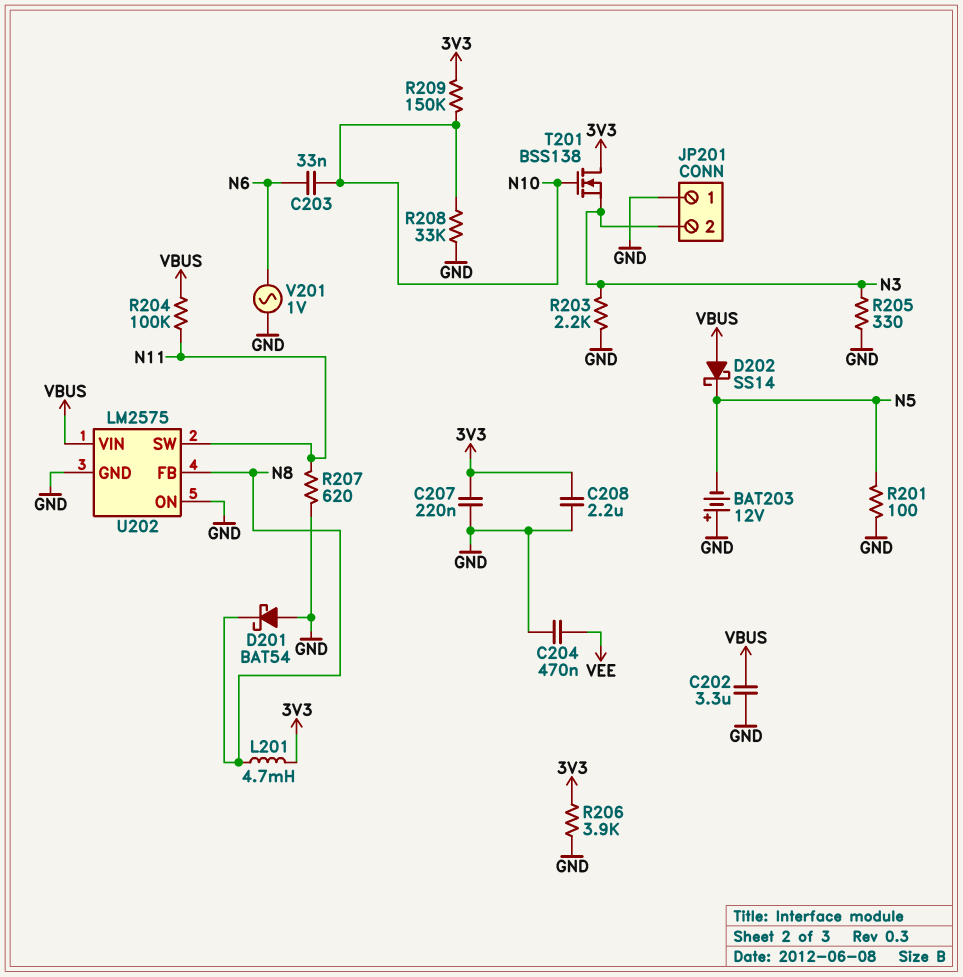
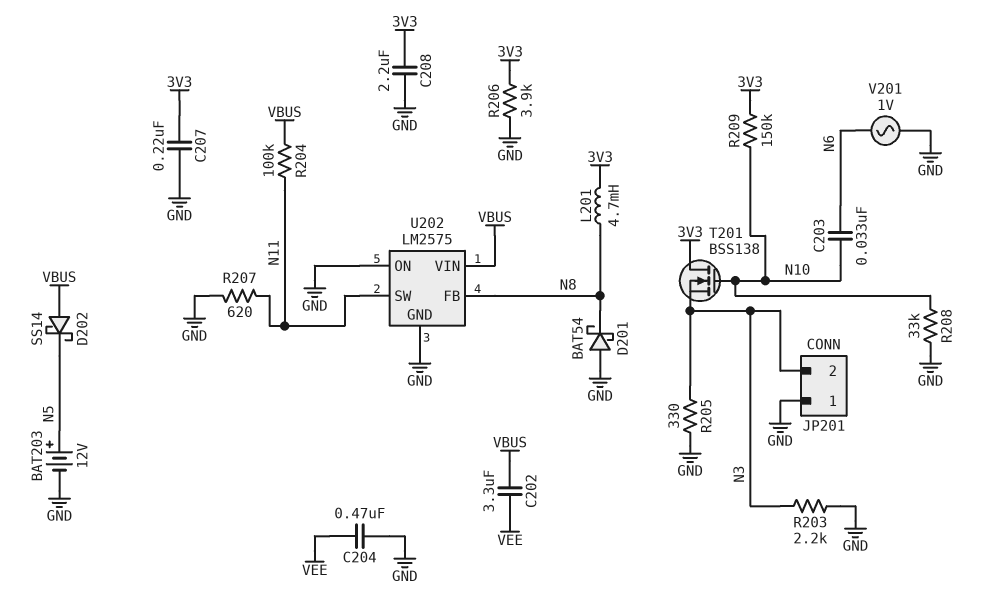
BAT203: 12V (plus GND, minus N5) -> 12V (plus N5, minus GND)
C202: 3.3uF (GND, VBUS) -> 3.3uF (VBUS, VEE)
R201: 100 (GND, N5) -> none

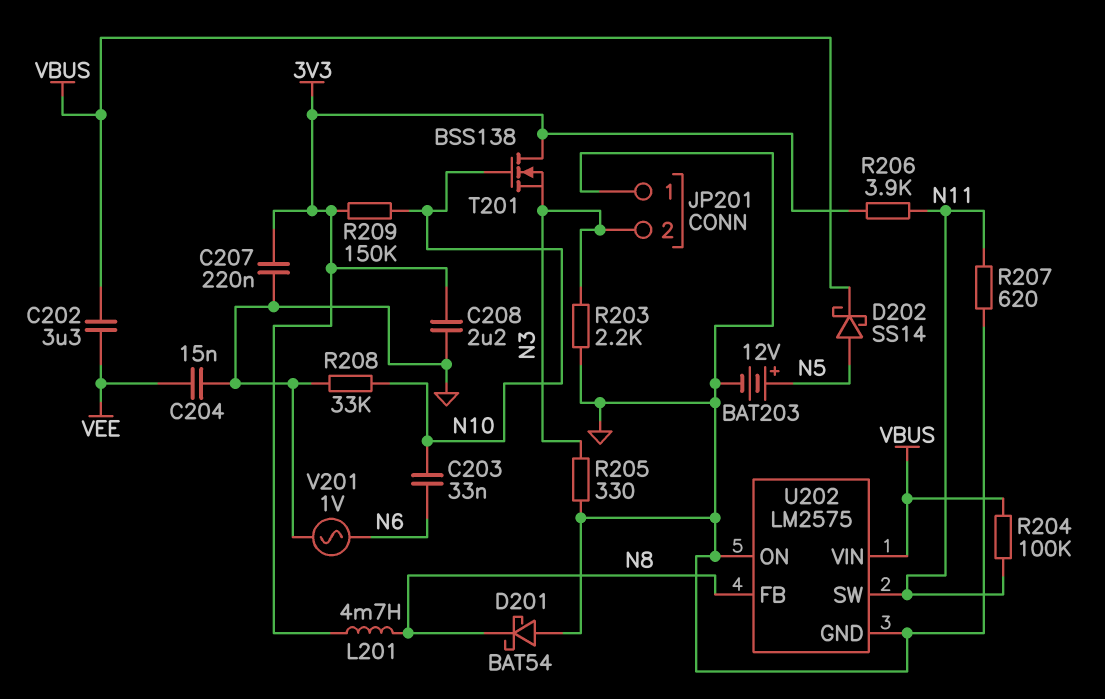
C204: 470nF (GND, VEE) -> 15nF (GND, VEE)
D202: schottky SS14 (A VBUS, K N5) -> schottky SS14 (A N5, K VBUS)
R206: 3.9k (3V3, GND) -> 3.9k (3V3, N11)

